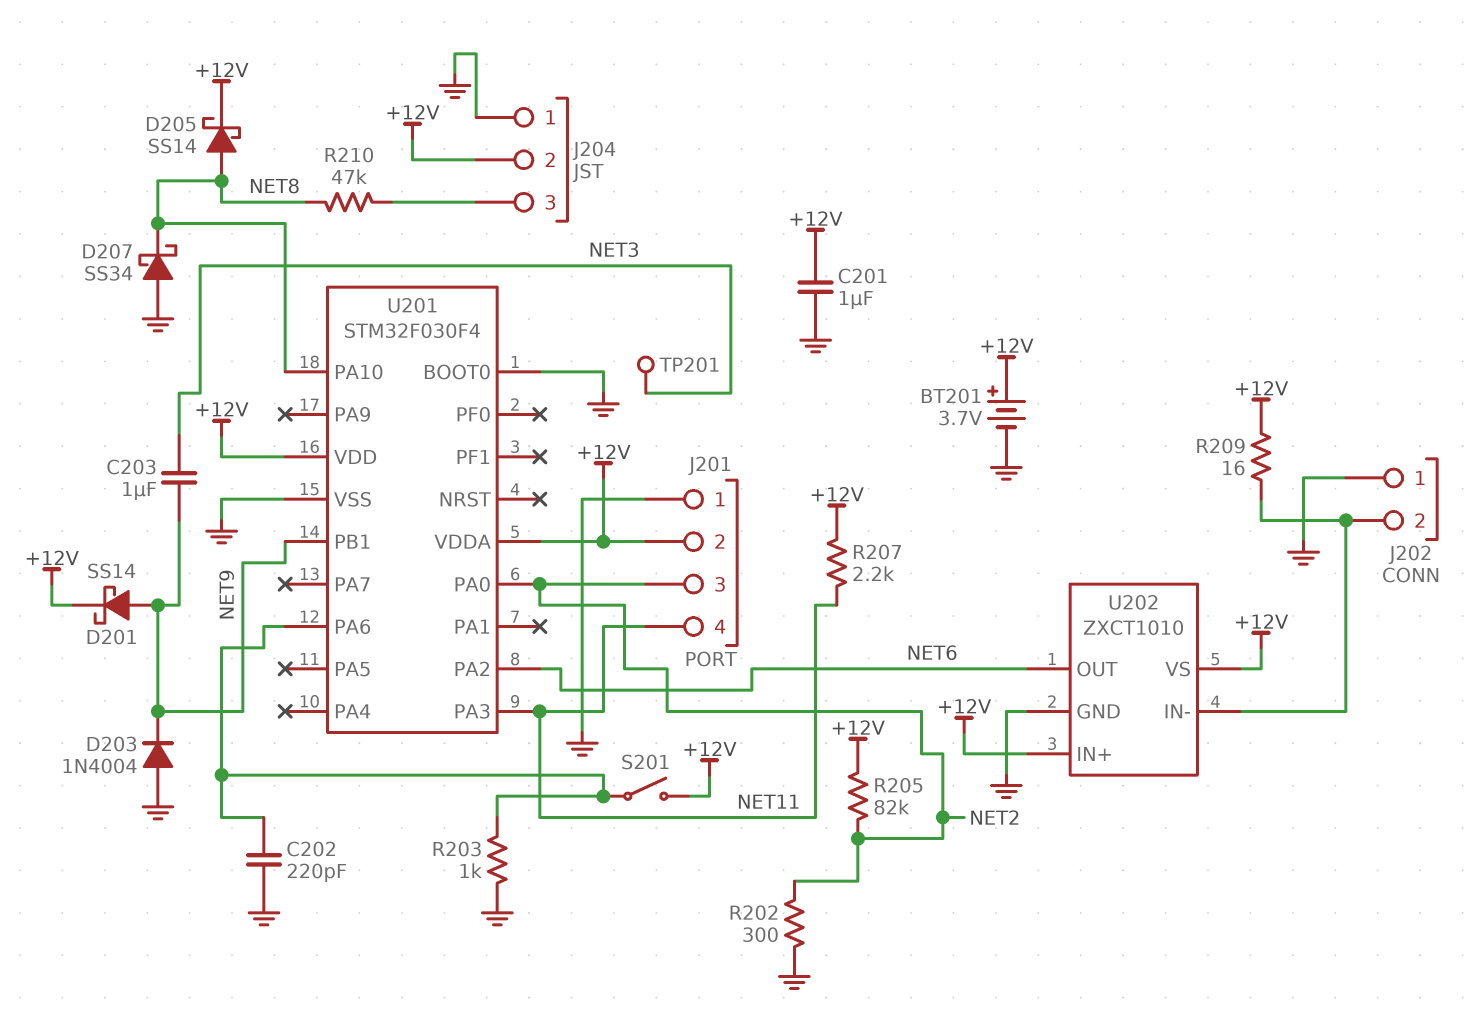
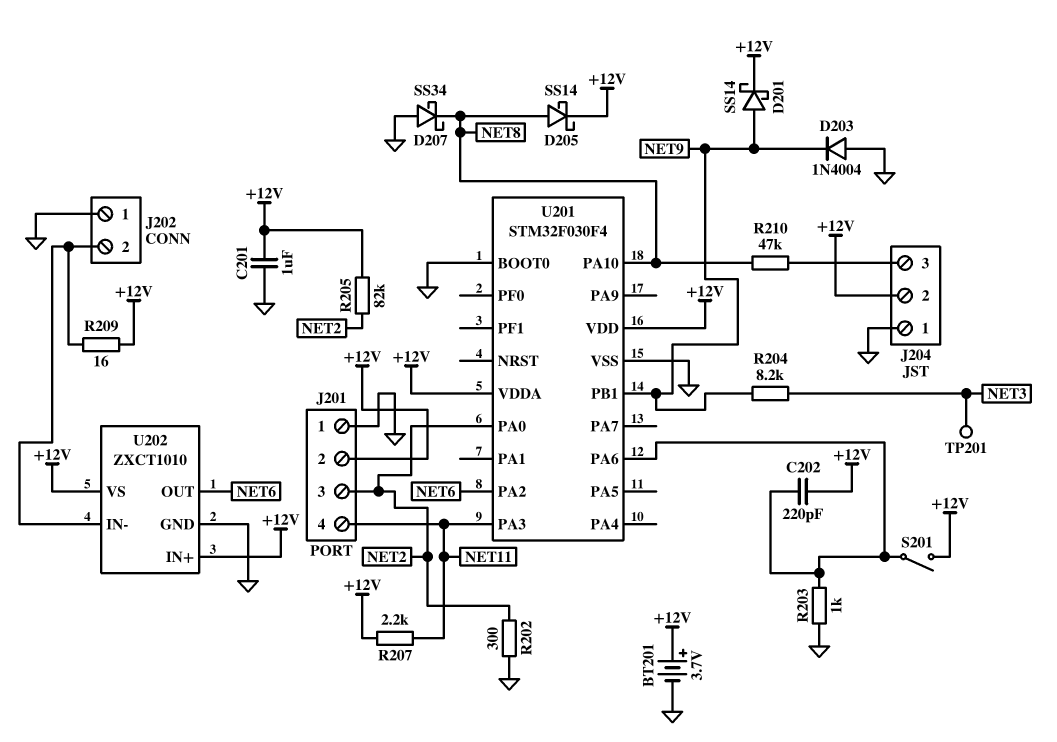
C202: 220pF (GND, U201/PA6) -> 220pF (+12V, U201/PA6)
C203: 1uF (NET3, NET9) -> none
R204: none -> 8.2k (NET3, NET9)

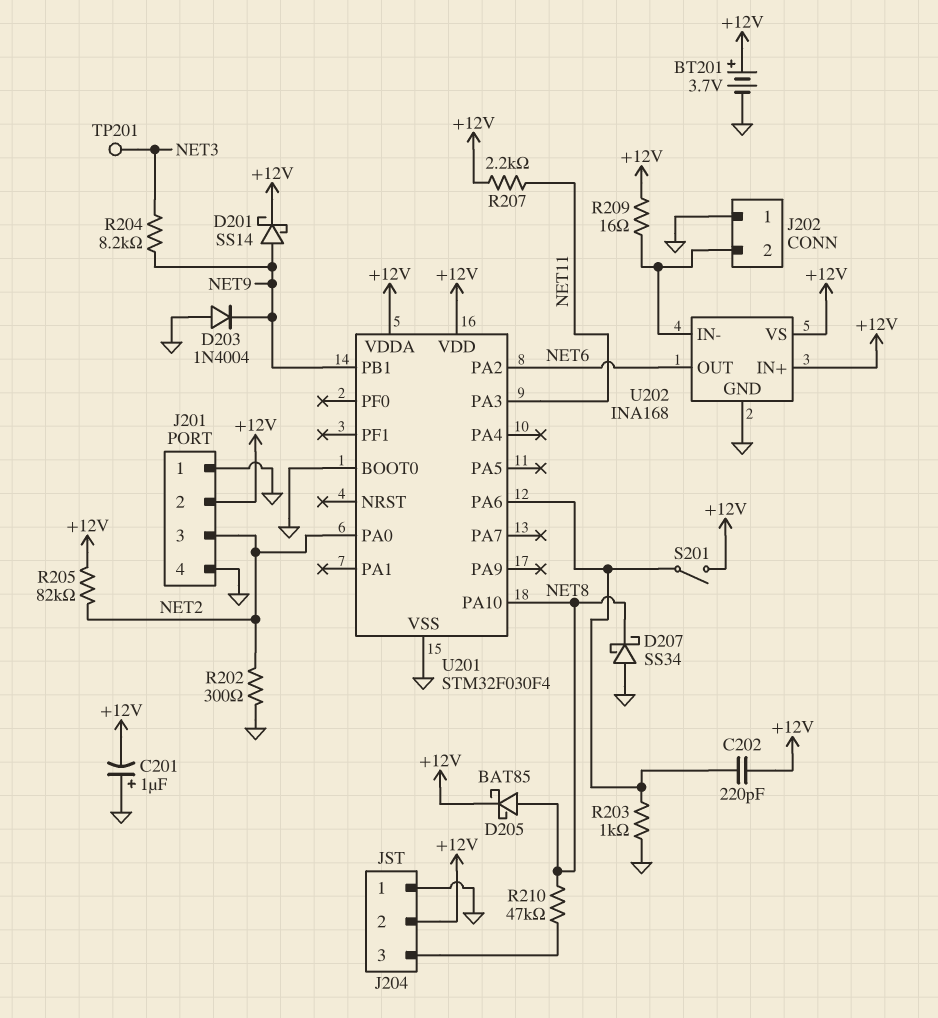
C201: 1uF (+12V, GND) -> 1uF (plus GND, minus +12V)
D205: schottky SS14 (A NET8, K +12V) -> schottky BAT85 (A NET8, K +12V)
J201 pin 4: NET11 -> GND
U202: ZXCT1010 -> INA168

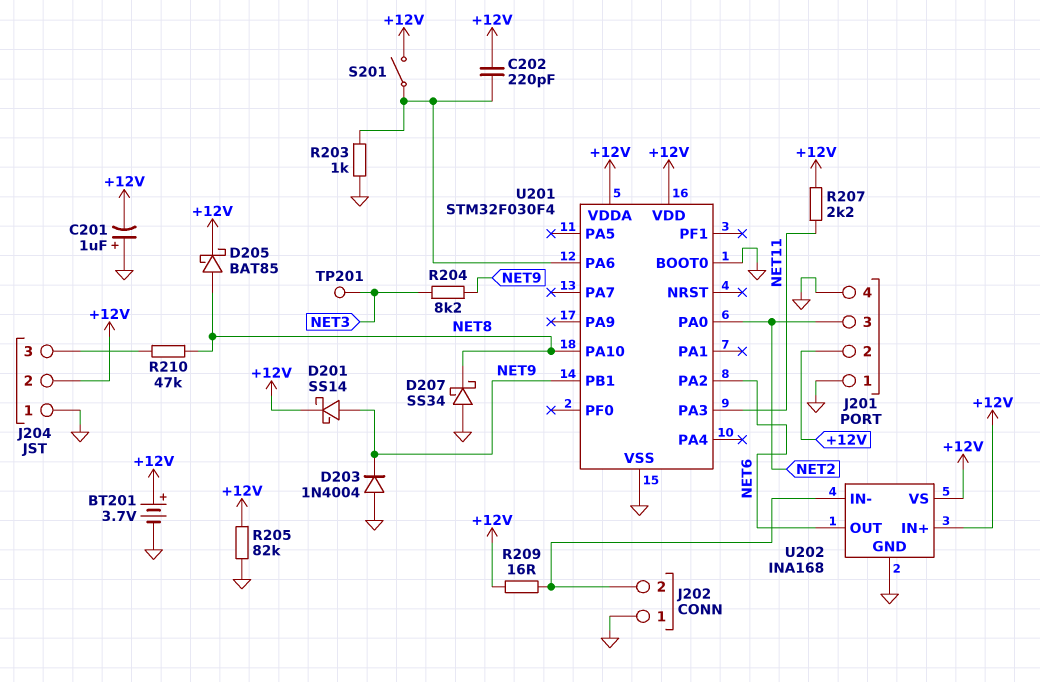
R202: 300 (GND, NET2) -> none
R205: 82k (+12V, NET2) -> 82k (+12V, GND)

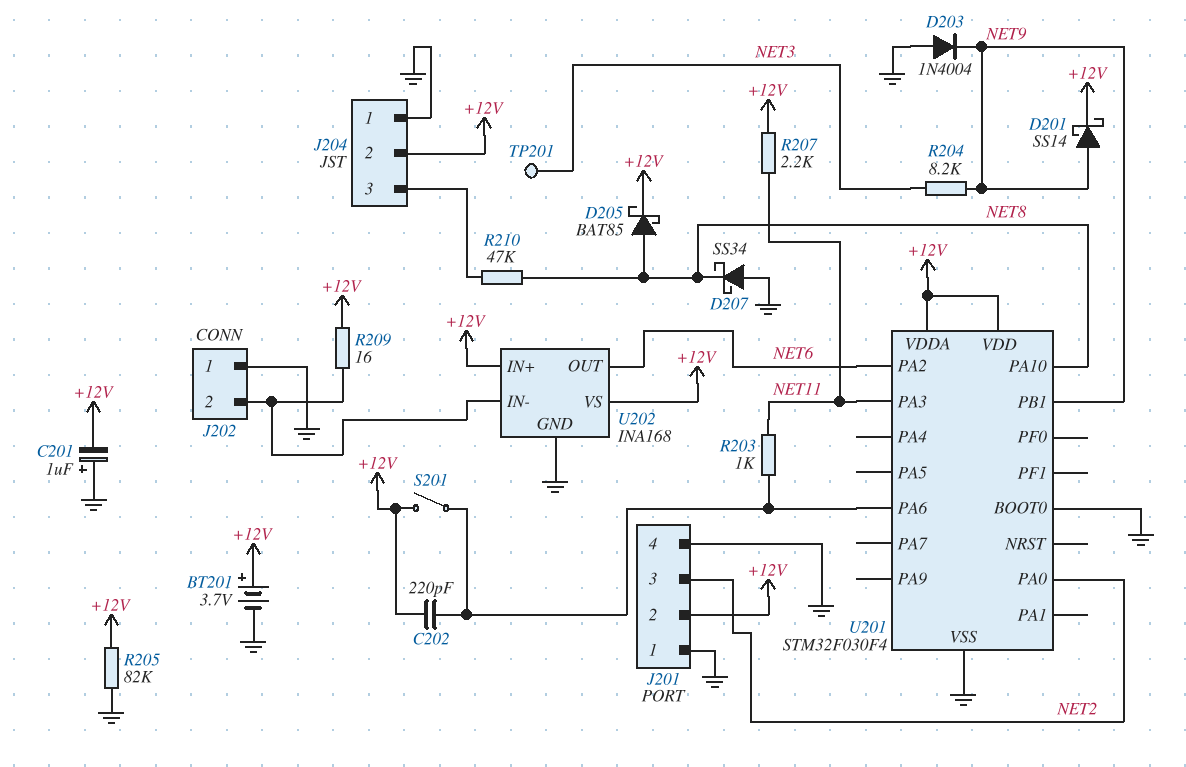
R203: 1k (GND, U201/PA6) -> 1k (NET11, U201/PA6)

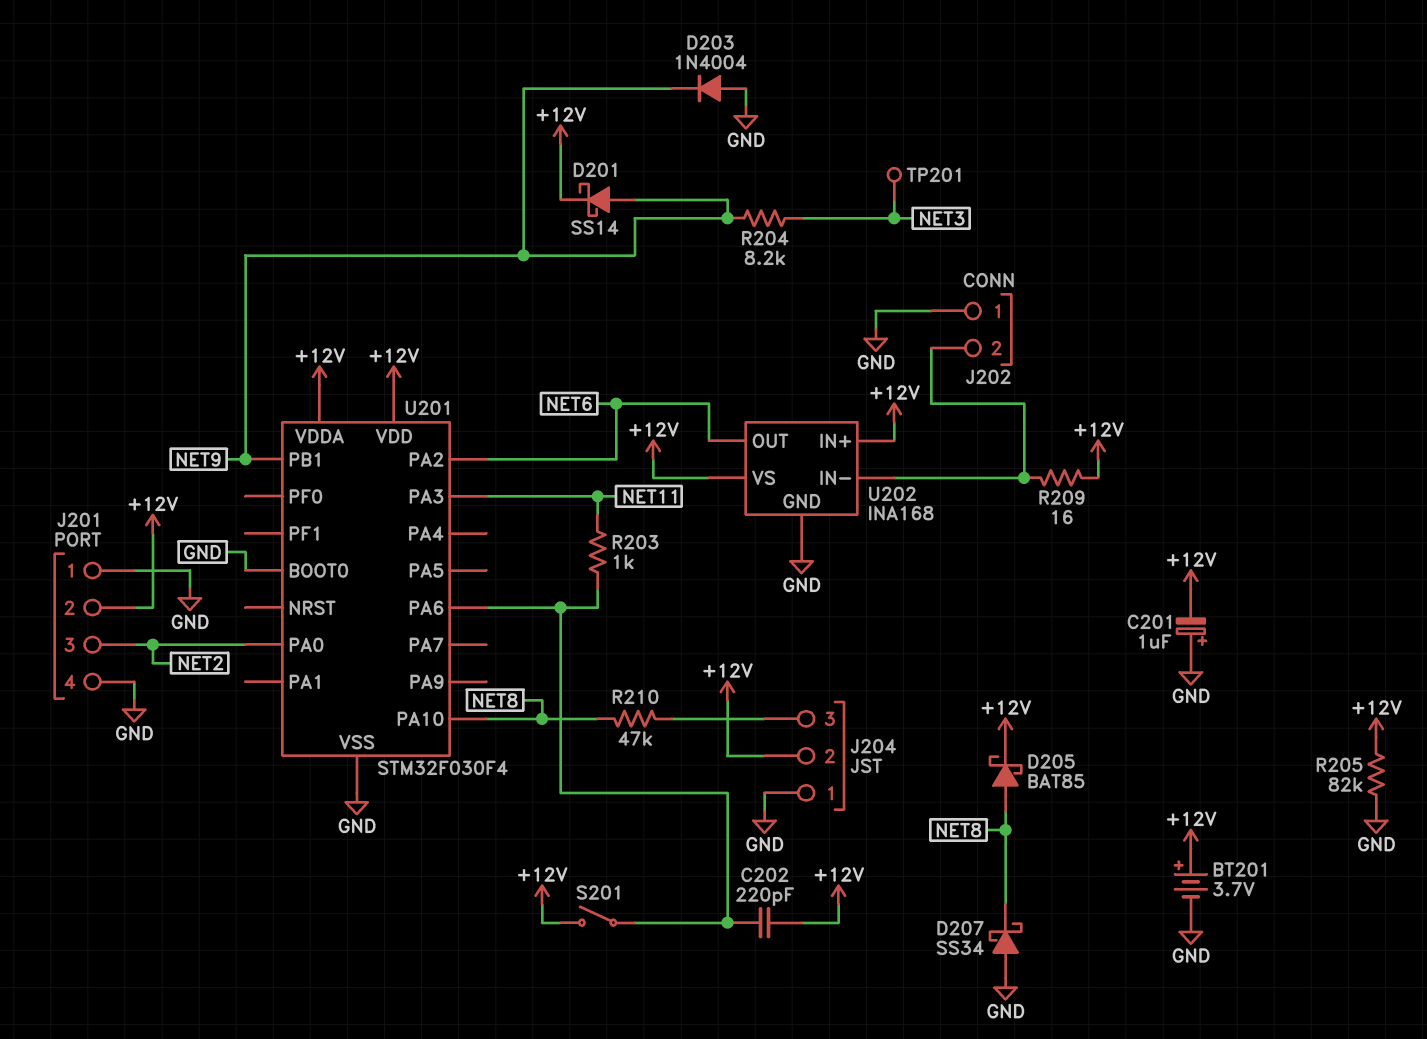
R207: 2.2k (+12V, NET11) -> none

